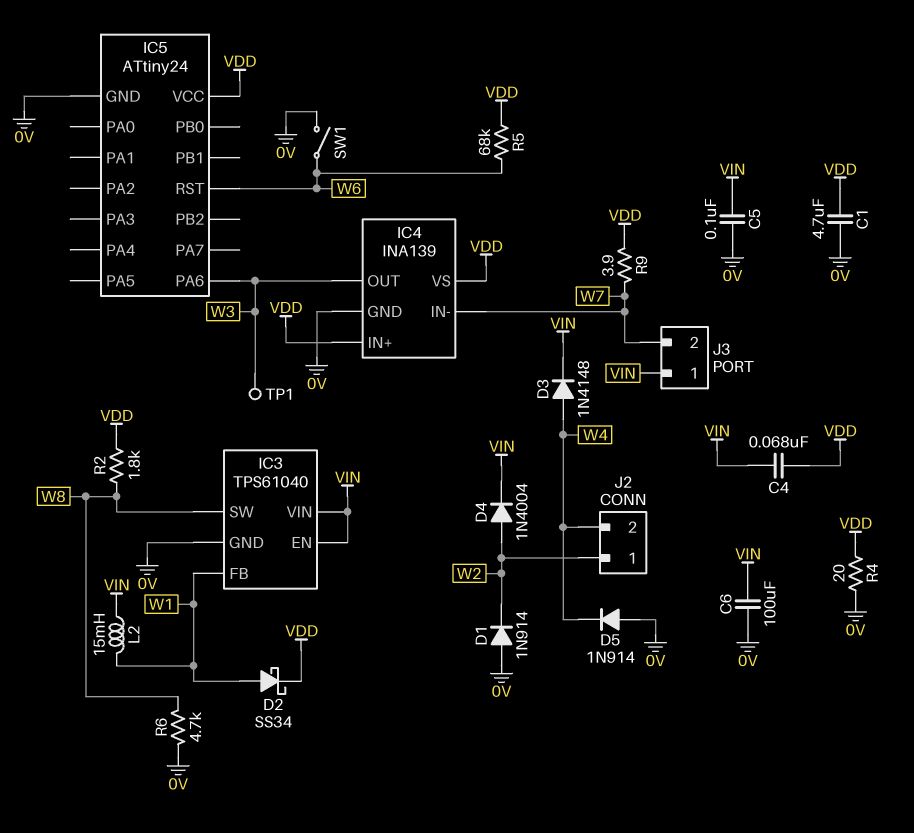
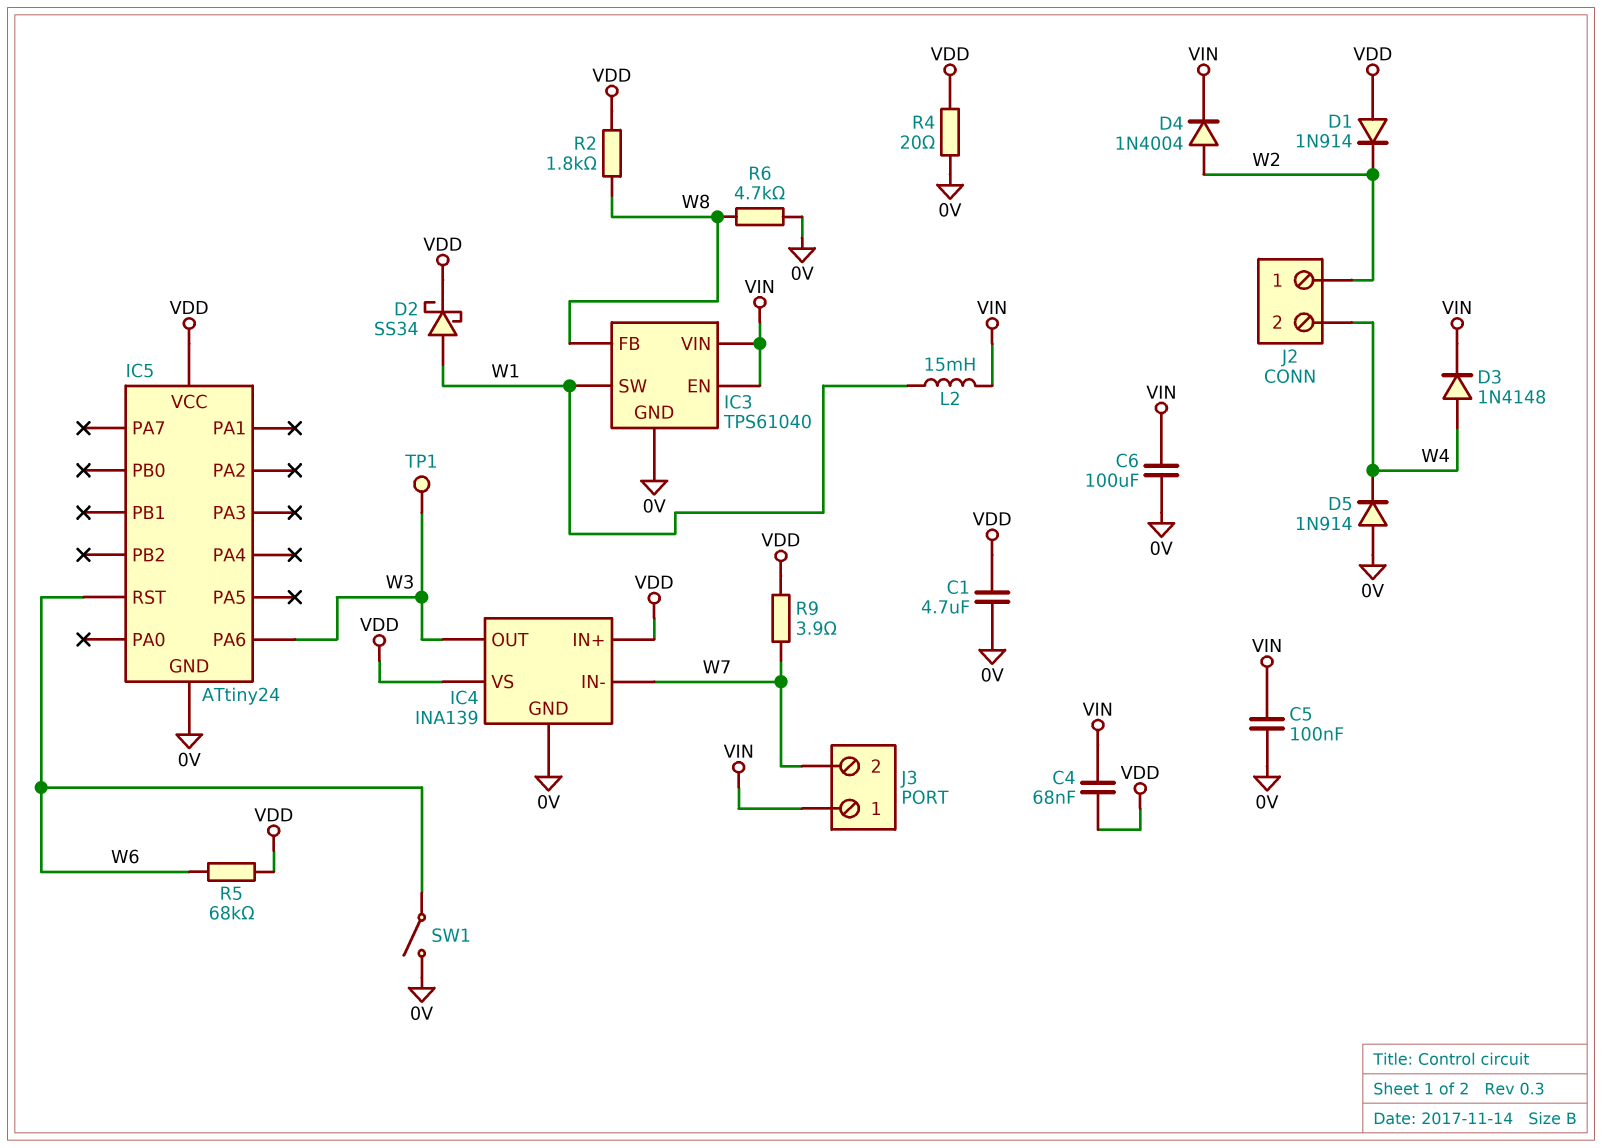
D1: diode 1N914 (A 0V, K W2) -> diode 1N914 (A VDD, K W2)
IC3 pin FB: W1 -> W8
IC3 pin SW: W8 -> W1

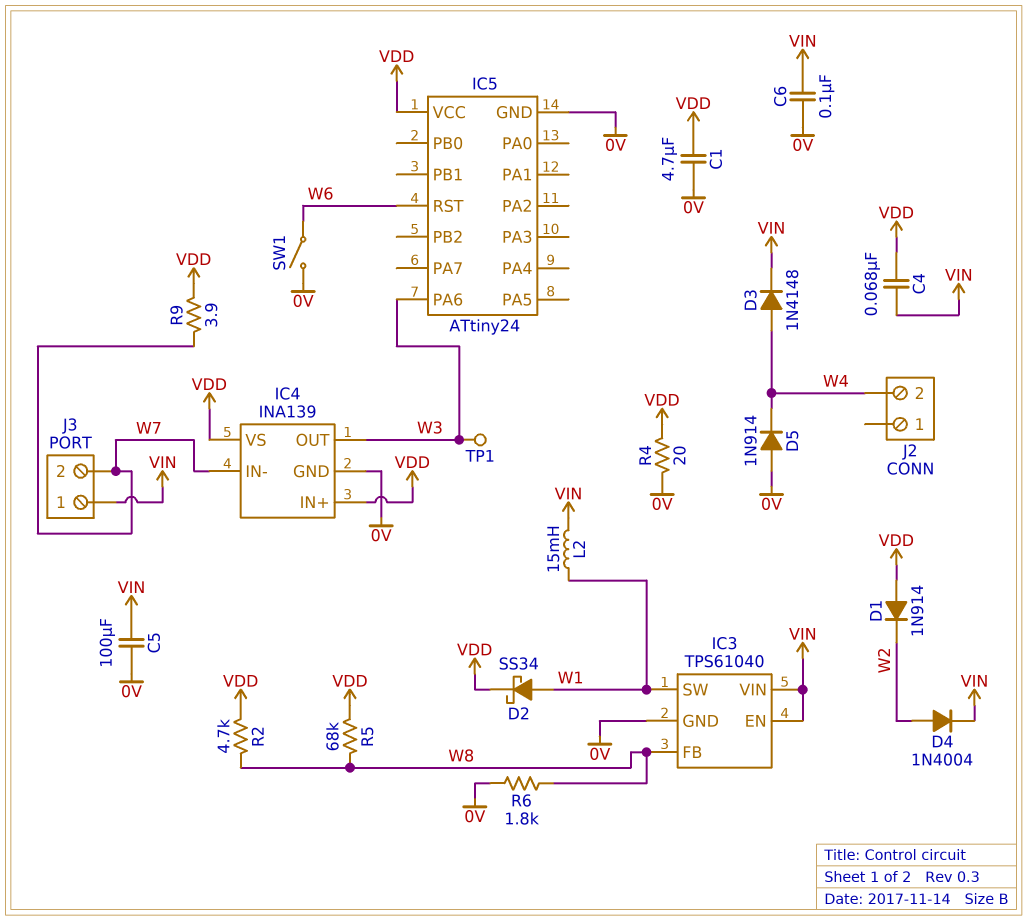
C5: 100nF (0V, VIN) -> 100uF (0V, VIN)
C6: 100uF (0V, VIN) -> 100nF (0V, VIN)
J2 pin 1: W2 -> none
R2: 1.8k (VDD, W8) -> 4.7k (VDD, W8)
R5: 68k (VDD, W6) -> 68k (VDD, W8)
R6: 4.7k (0V, W8) -> 1.8k (0V, W8)

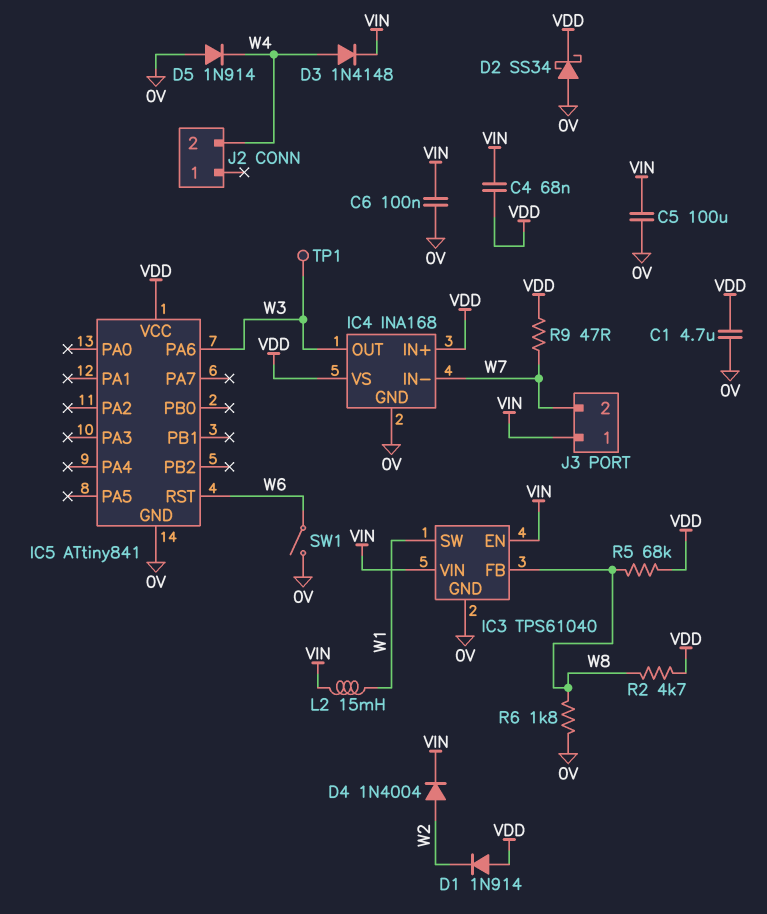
D2: schottky SS34 (A W1, K VDD) -> schottky SS34 (A 0V, K VDD)
IC4: INA139 -> INA168
IC5: ATtiny24 -> ATtiny841
R4: 20 (0V, VDD) -> none
R9: 3.9 (VDD, W7) -> 47 (VDD, W7)

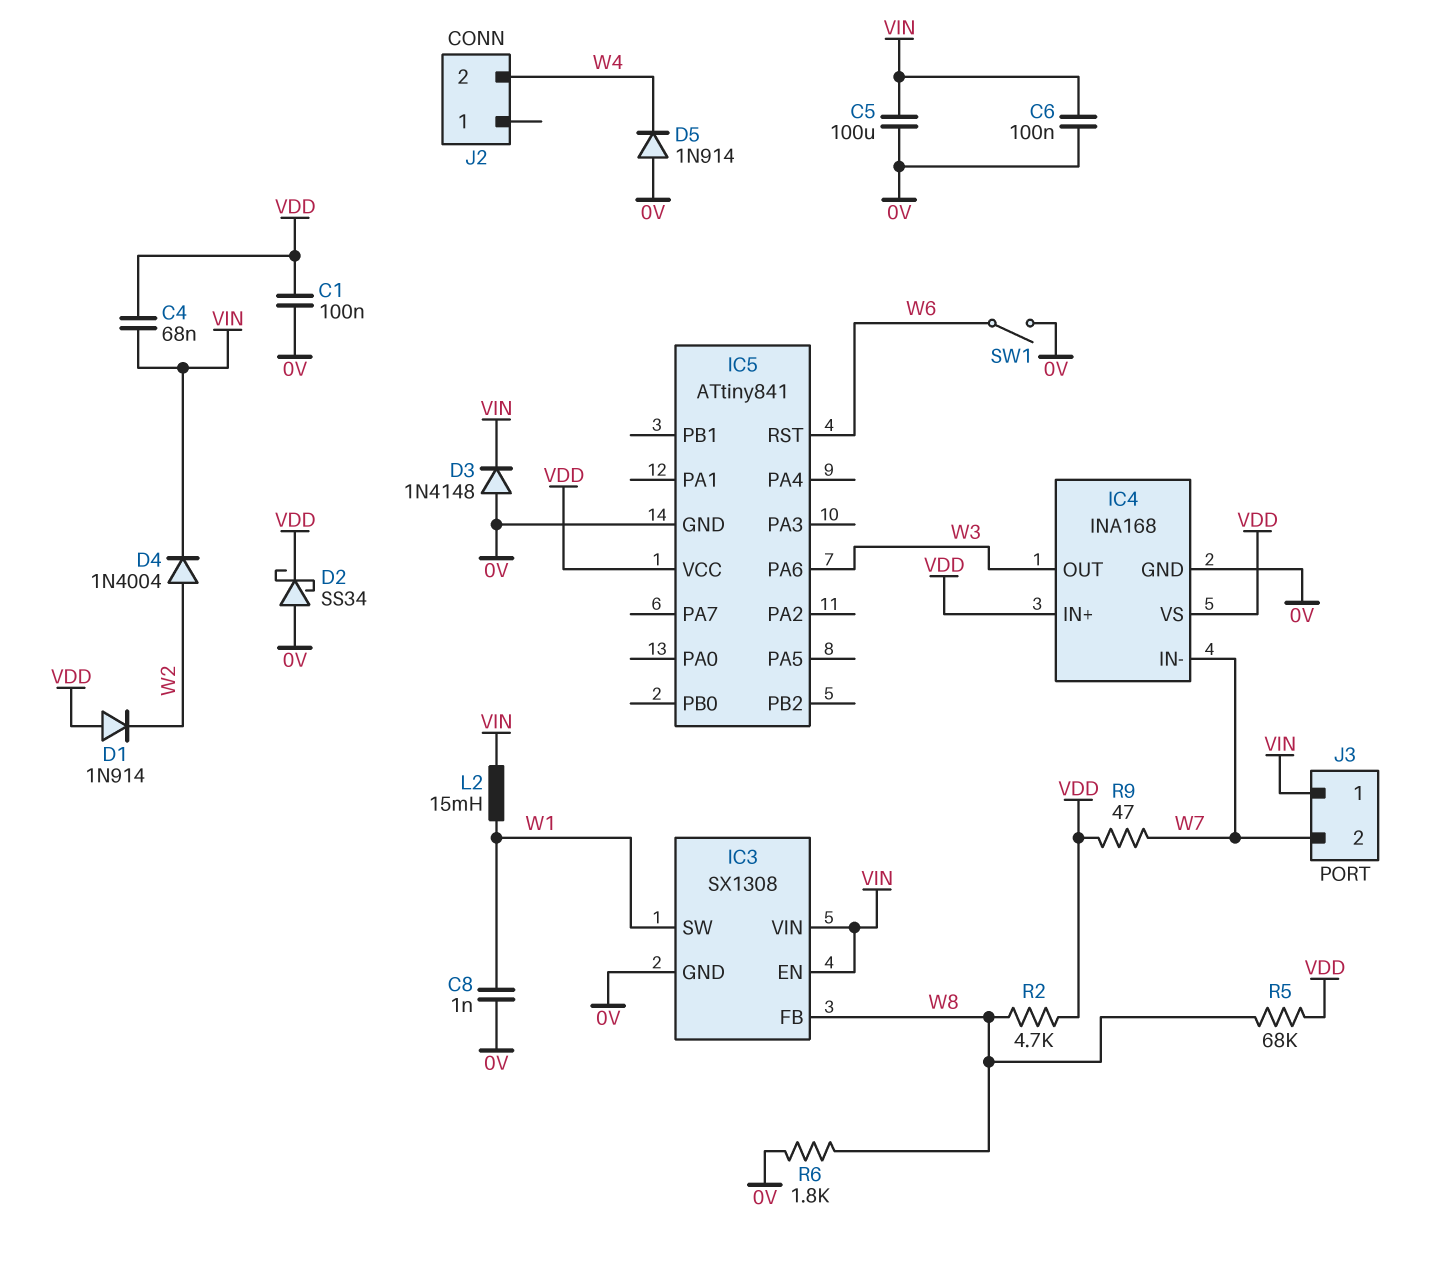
C1: 4.7uF (0V, VDD) -> 100nF (0V, VDD)
C8: none -> 1nF (0V, W1)
D3: diode 1N4148 (A W4, K VIN) -> diode 1N4148 (A 0V, K VIN)
IC3: TPS61040 -> SX1308
TP1: test point (W3) -> none

